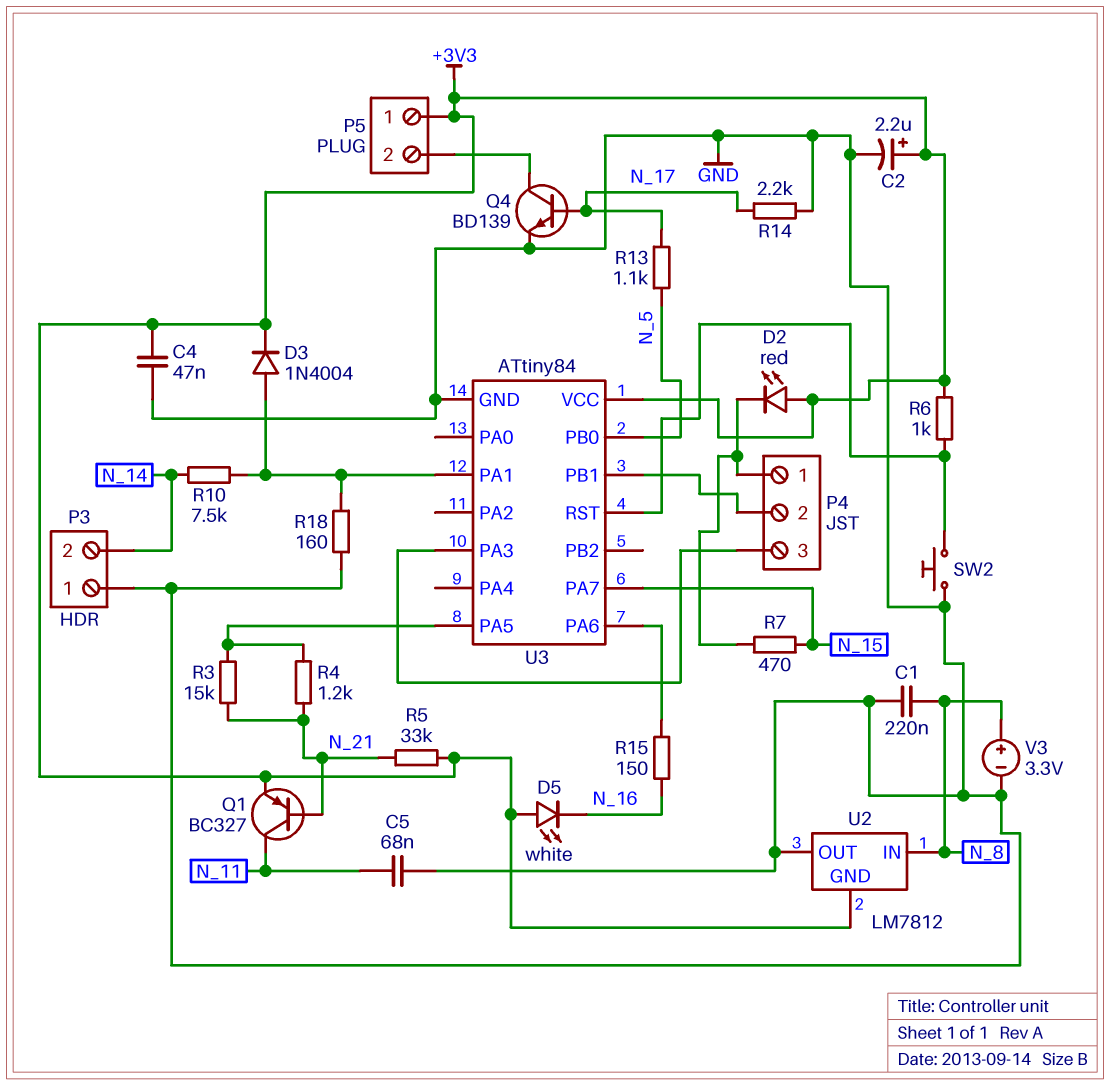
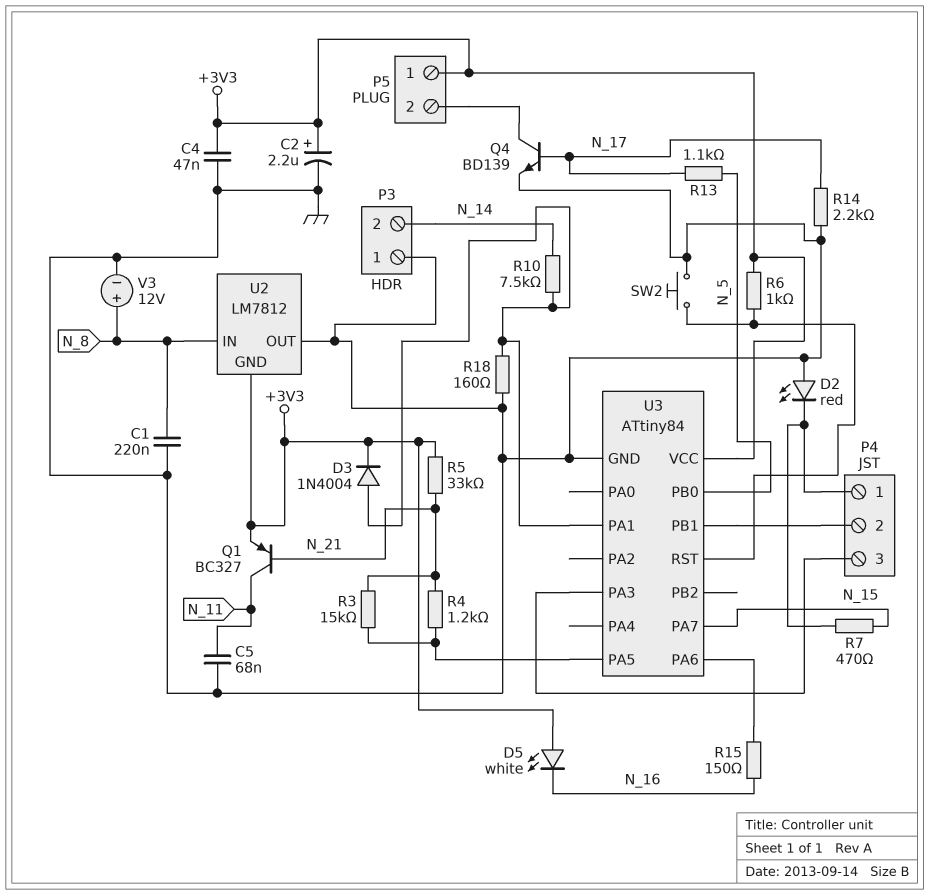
D2: LED red (A +3V3, K P4/1) -> LED red (A GND, K P4/1)
V3: 3.3V (plus N_8, minus GND) -> 12V (plus N_8, minus GND)

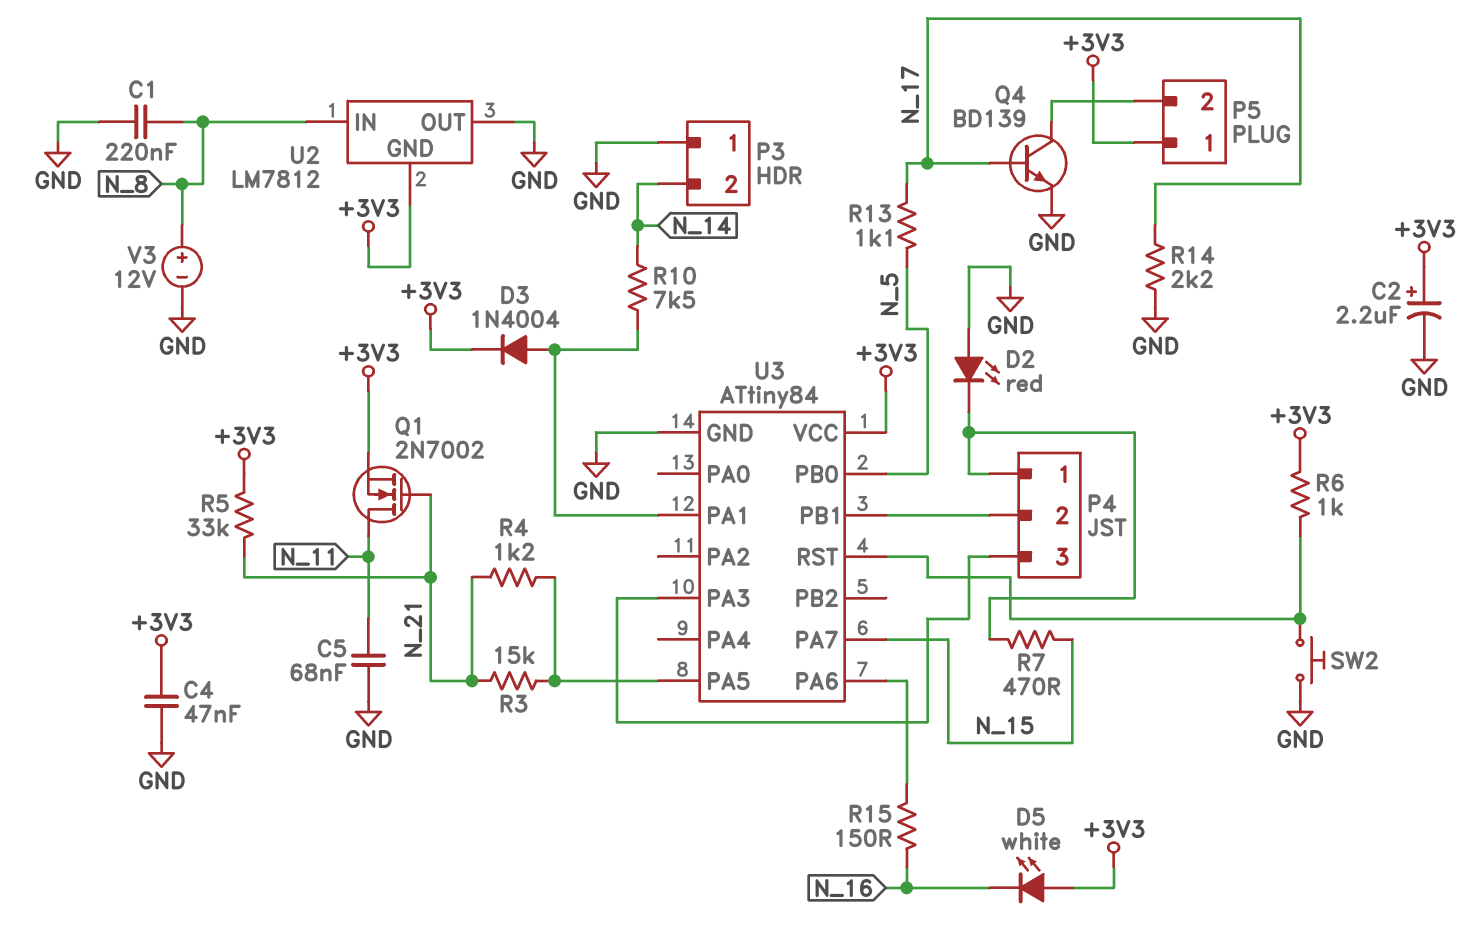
Q1: PNP BC327 (B N_21, C N_11, E +3V3) -> NMOS 2N7002 (G N_21, D N_11, S +3V3)
R18: 160 (GND, U3/PA1) -> none

